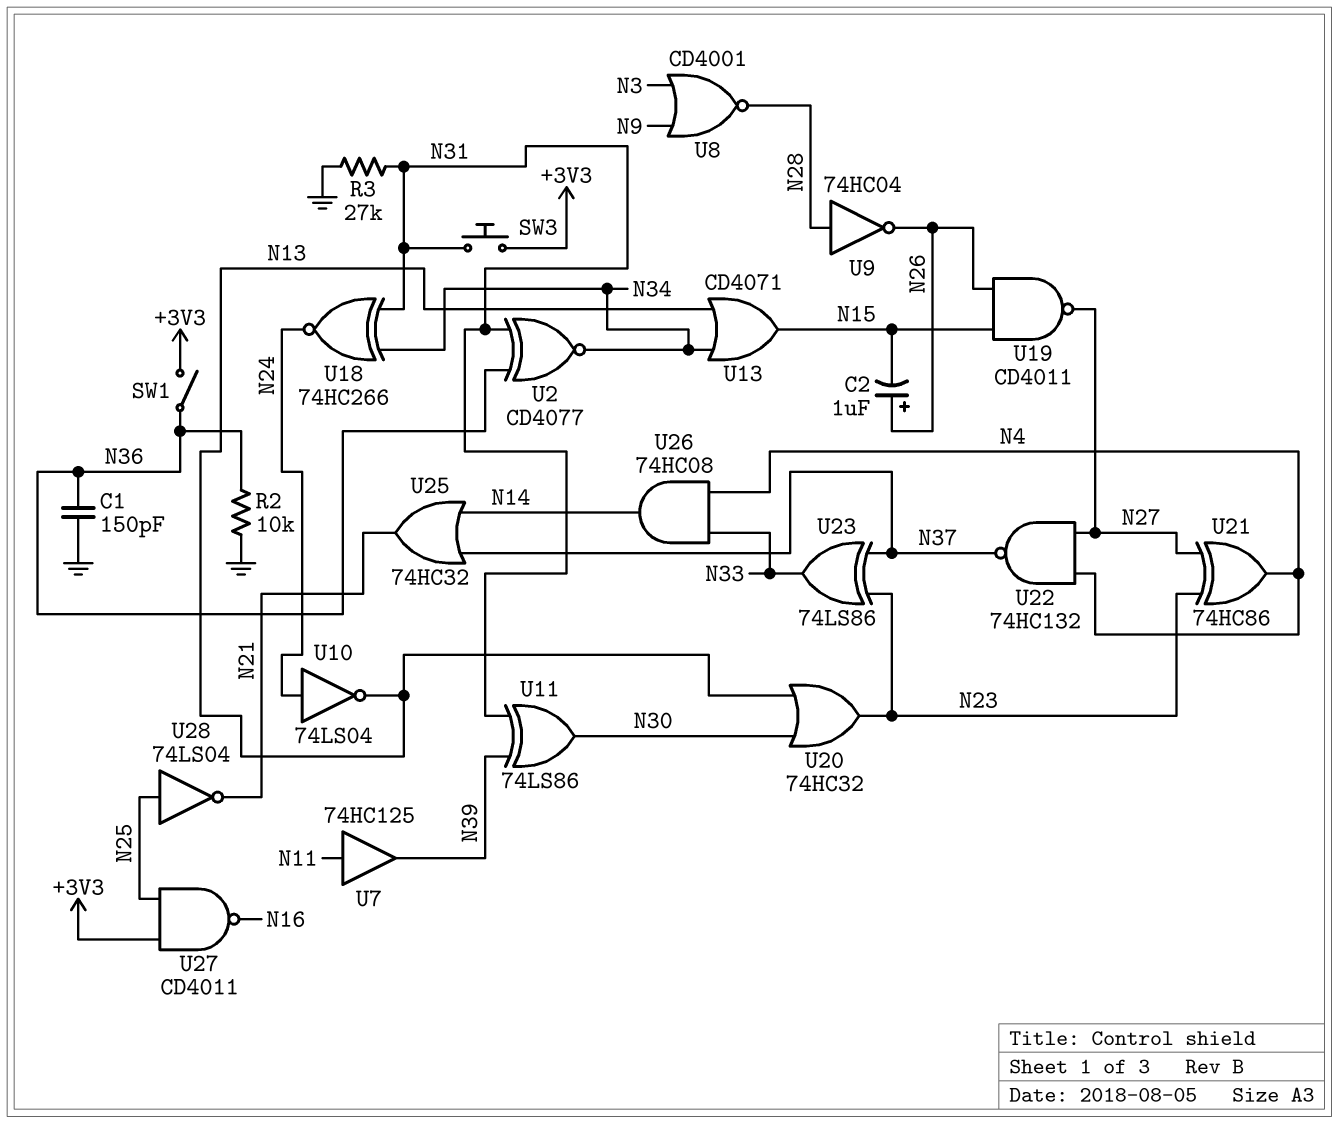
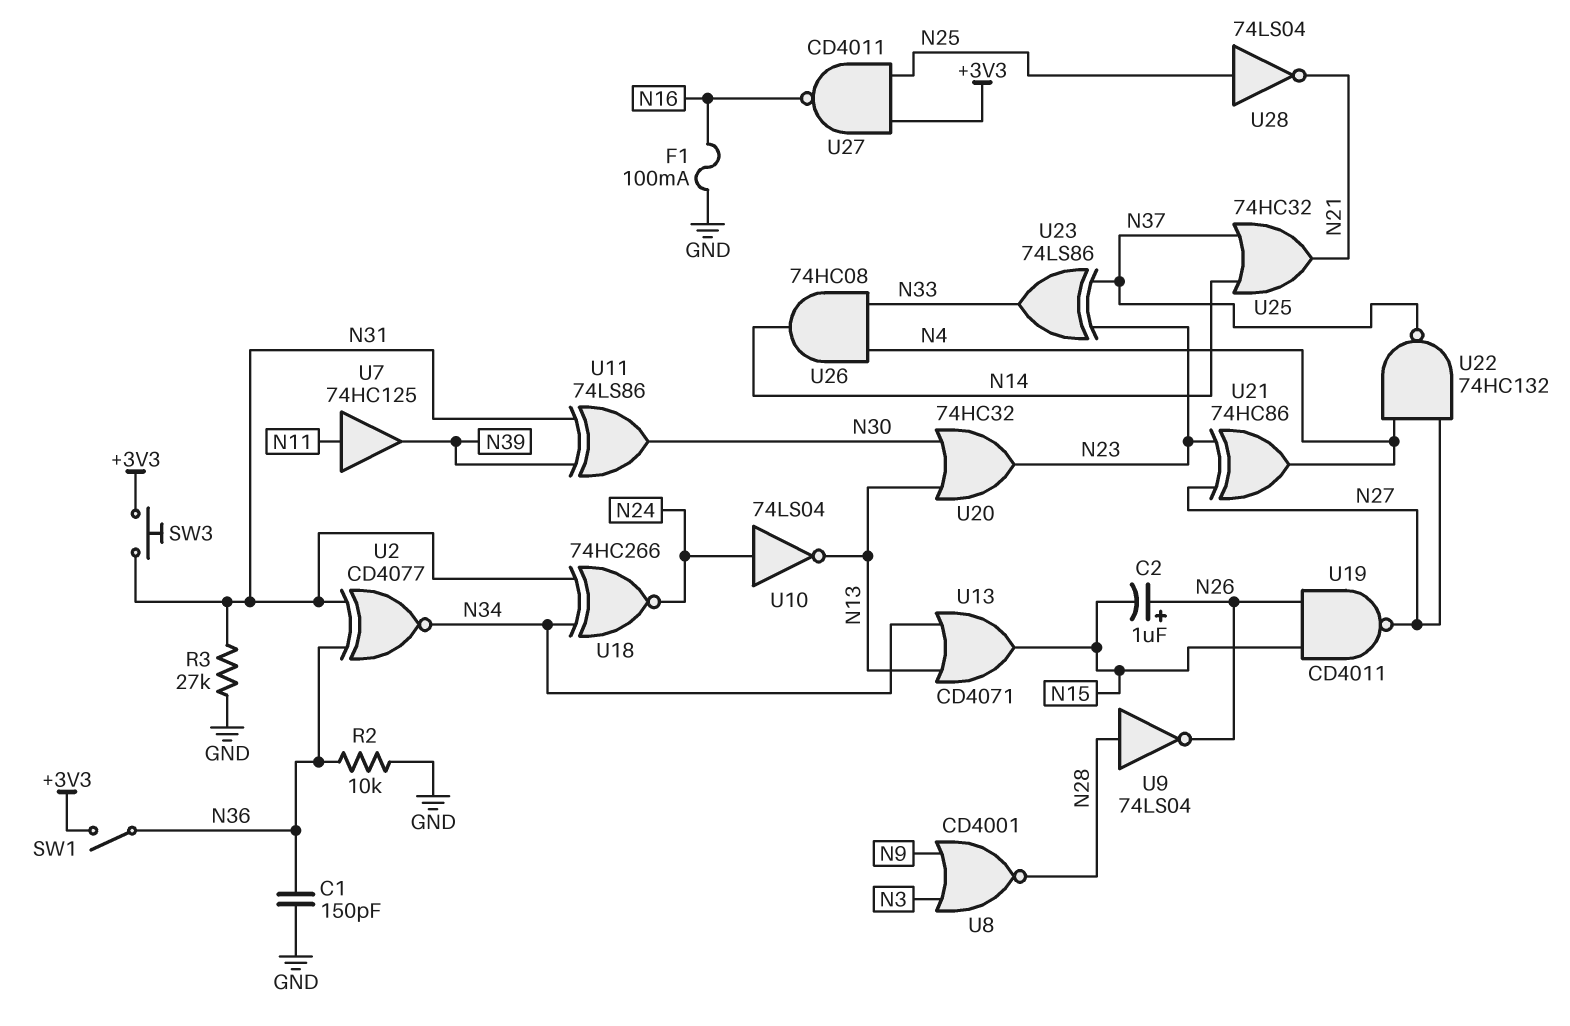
F1: none -> 100mA (GND, N16)
U9: NOT 74HC04 (in N28, out N26) -> NOT 74LS04 (in N28, out N26)

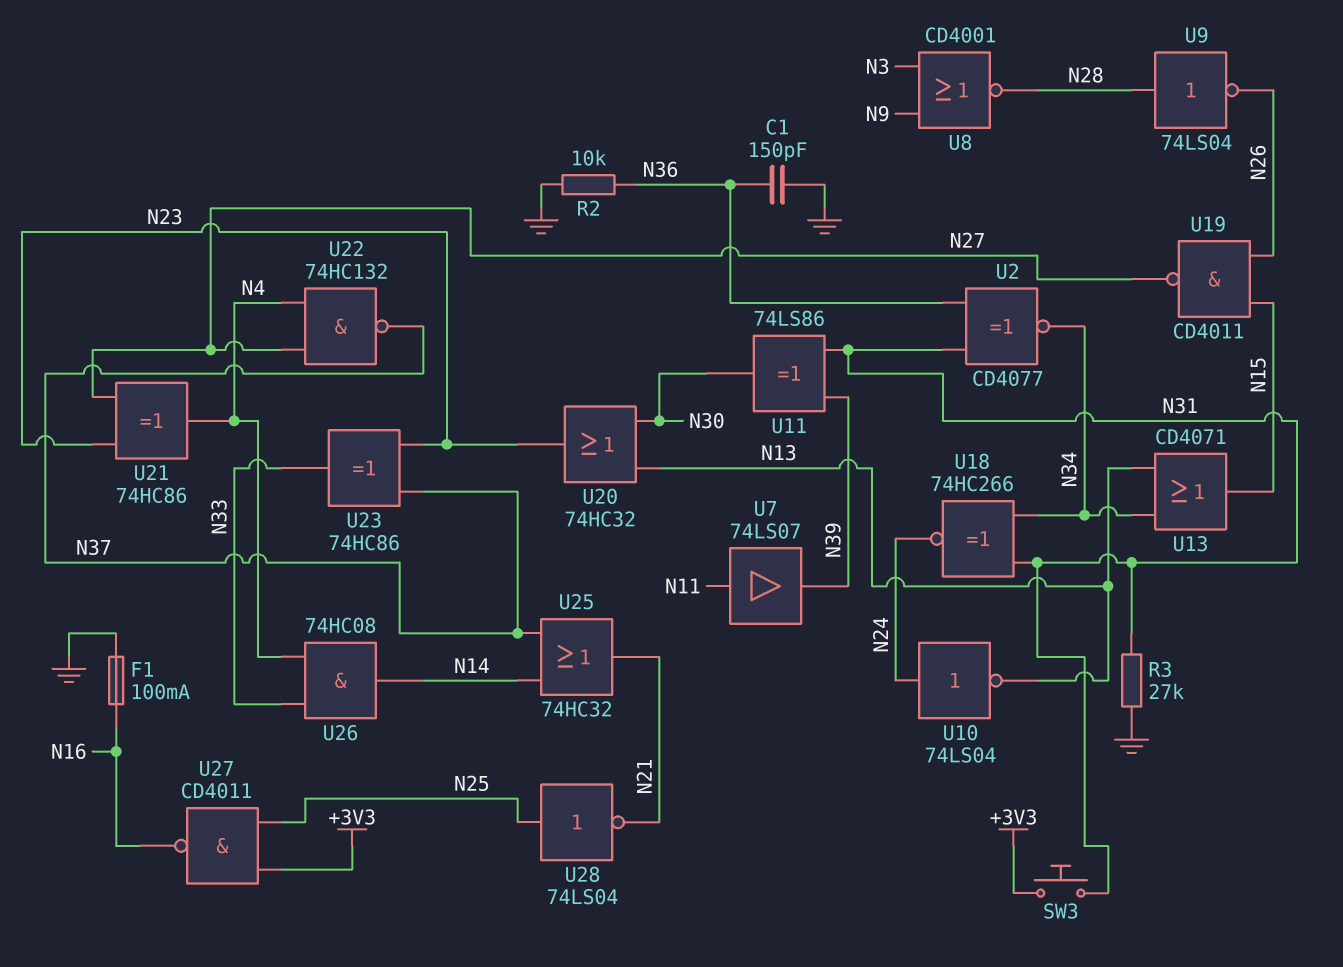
C2: 1uF (plus N26, minus N15) -> none
SW1: switch (+3V3, N36) -> none
U7: buffer 74HC125 (in N11, out N39) -> buffer 74LS07 (in N11, out N39)
U23: XOR 74LS86 (in N23, in N37, out N33) -> XOR 74HC86 (in N23, in N37, out N33)

